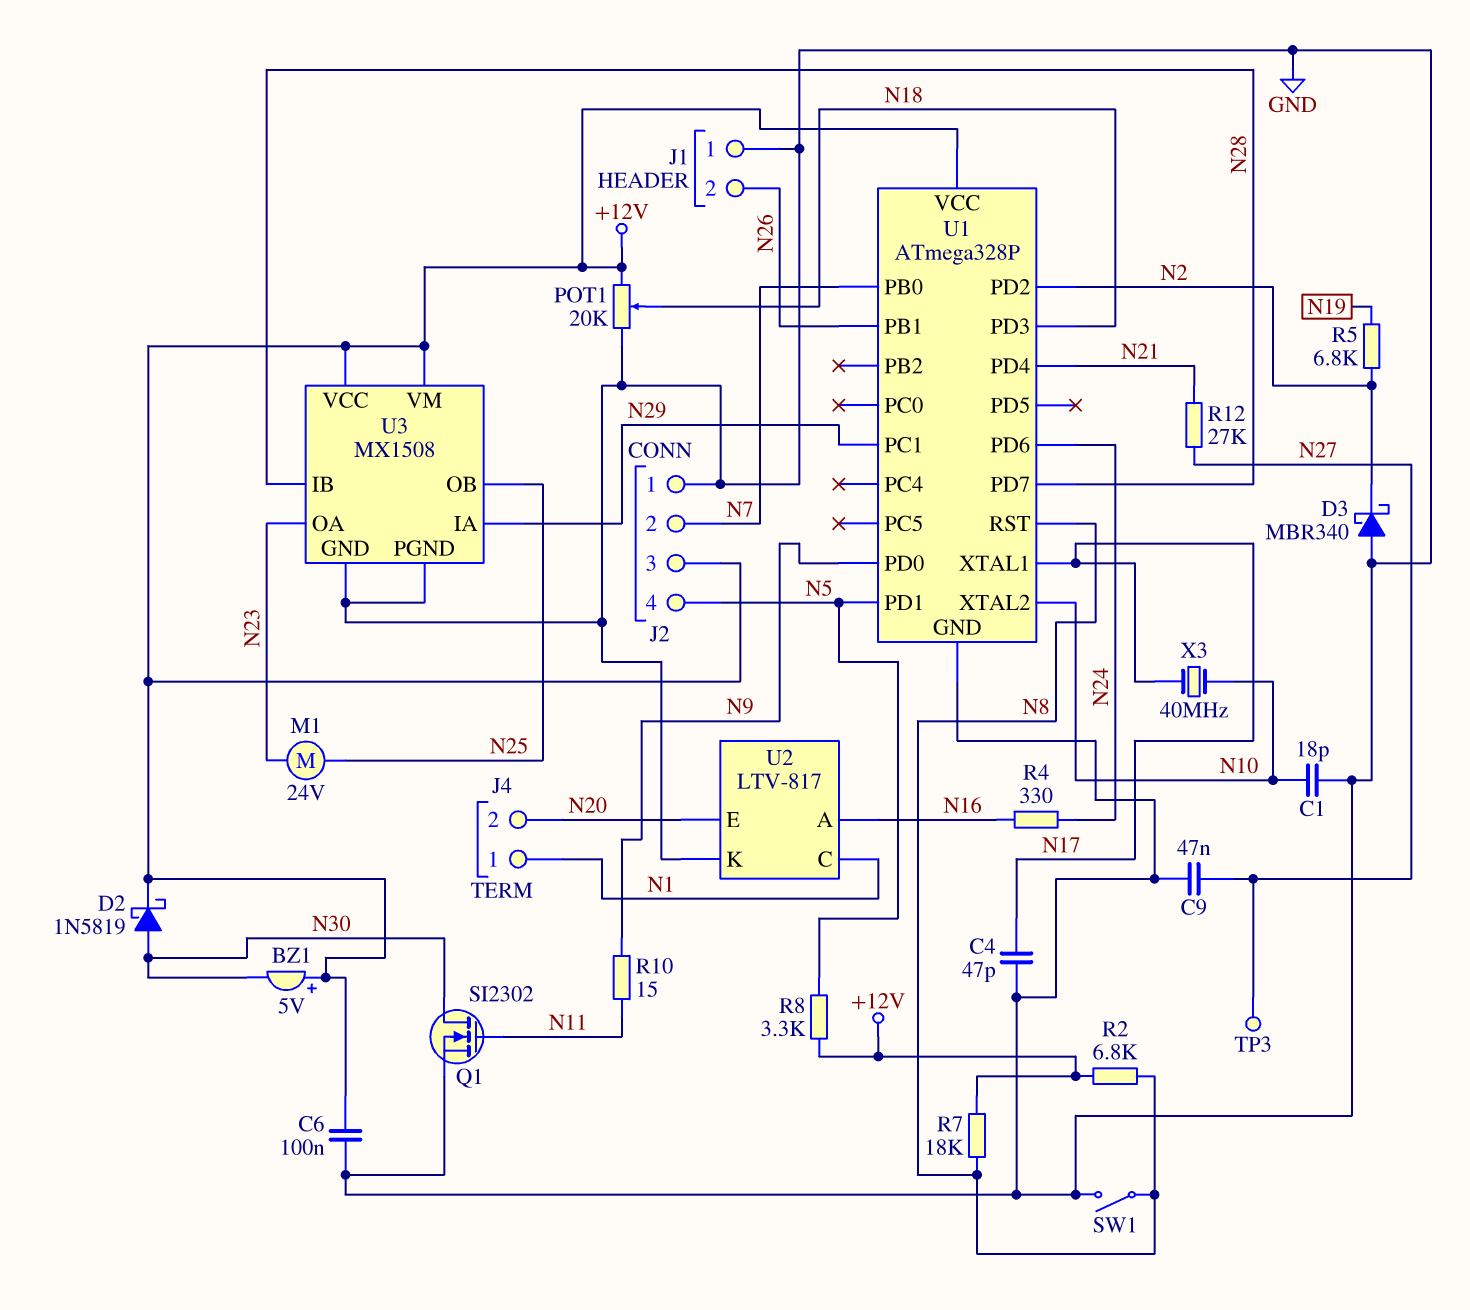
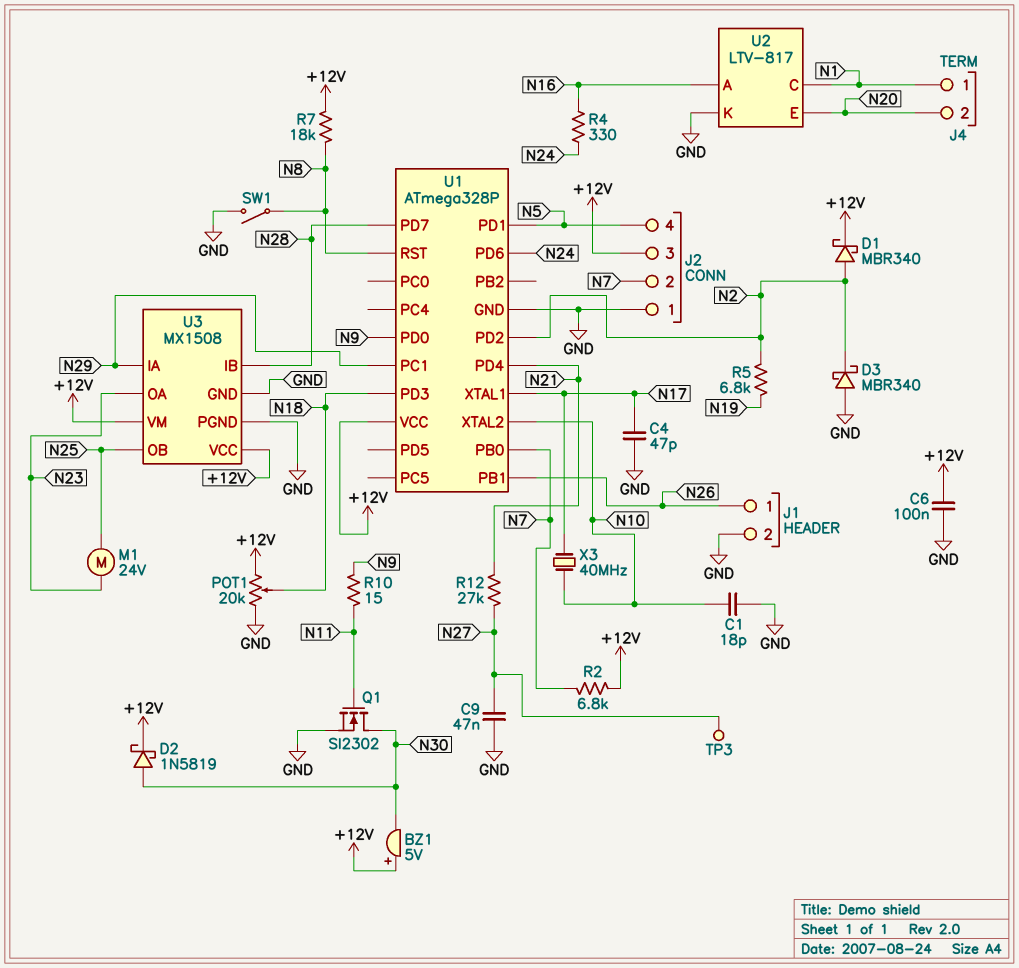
D1: none -> schottky MBR340 (A N2, K +12V)
J1 pin 1: GND -> N26
J1 pin 2: N26 -> GND
R2: 6.8k (+12V, N8) -> 6.8k (+12V, N7)
R8: 3.3k (+12V, N5) -> none

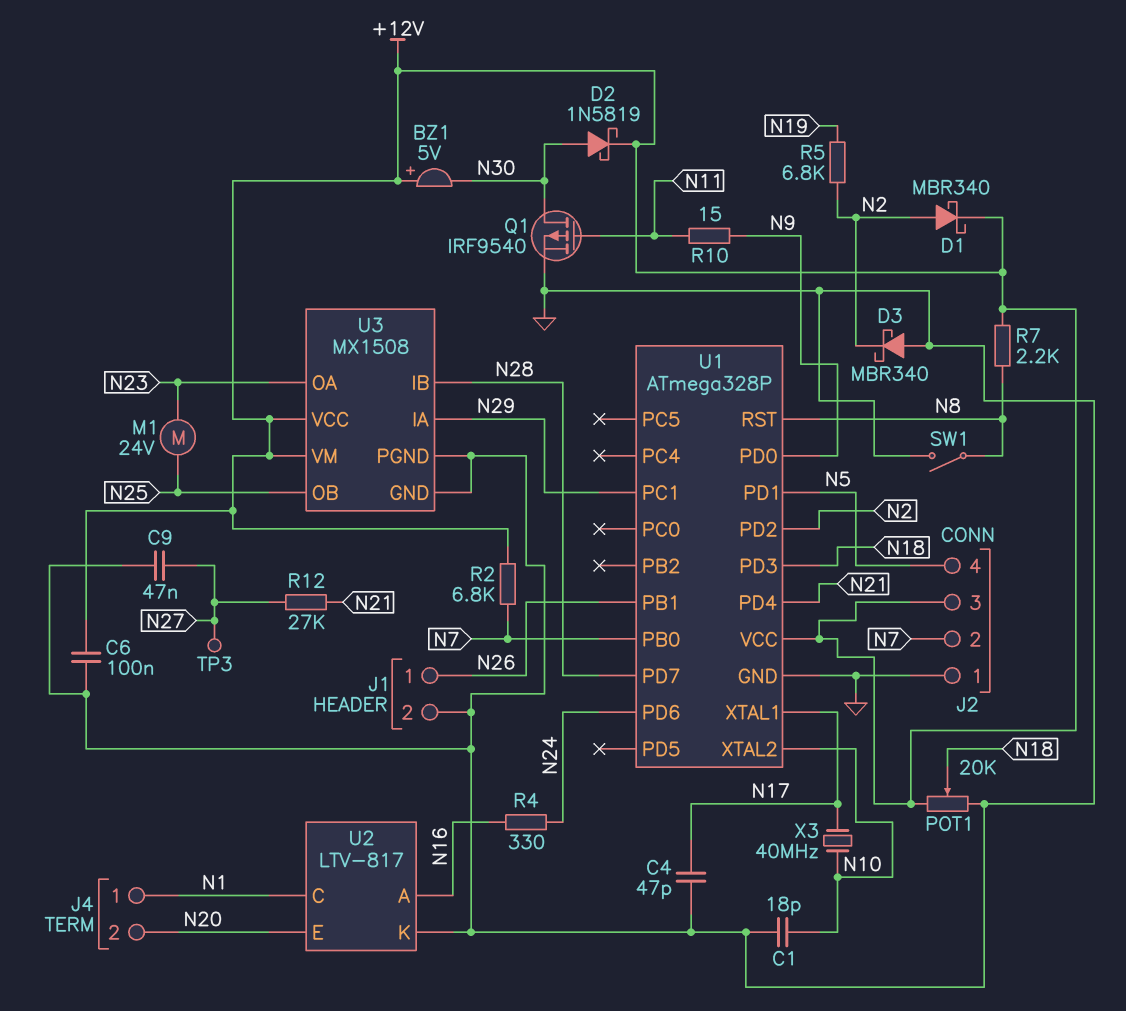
Q1: NMOS SI2302 (G N11, D N30, S GND) -> PMOS IRF9540 (G N11, D N30, S GND)
R7: 18k (+12V, N8) -> 2.2k (+12V, N8)

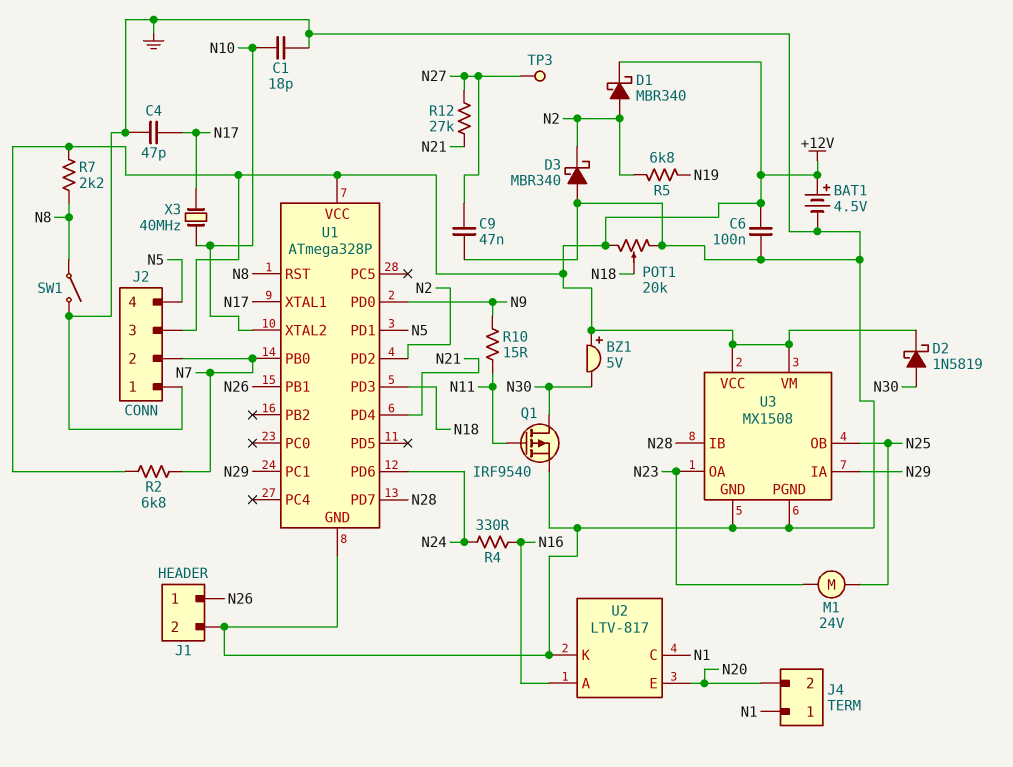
BAT1: none -> 4.5V (plus +12V, minus GND)

